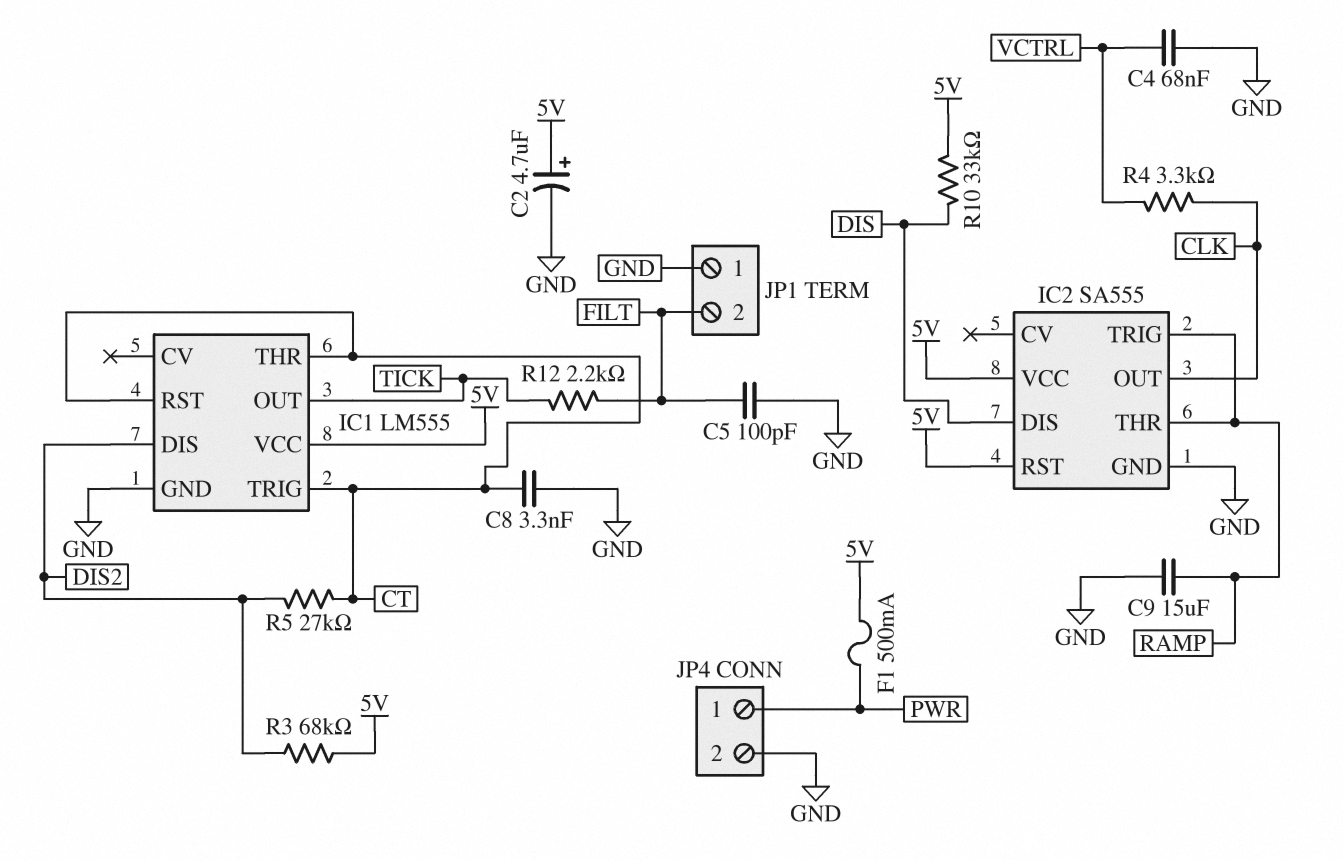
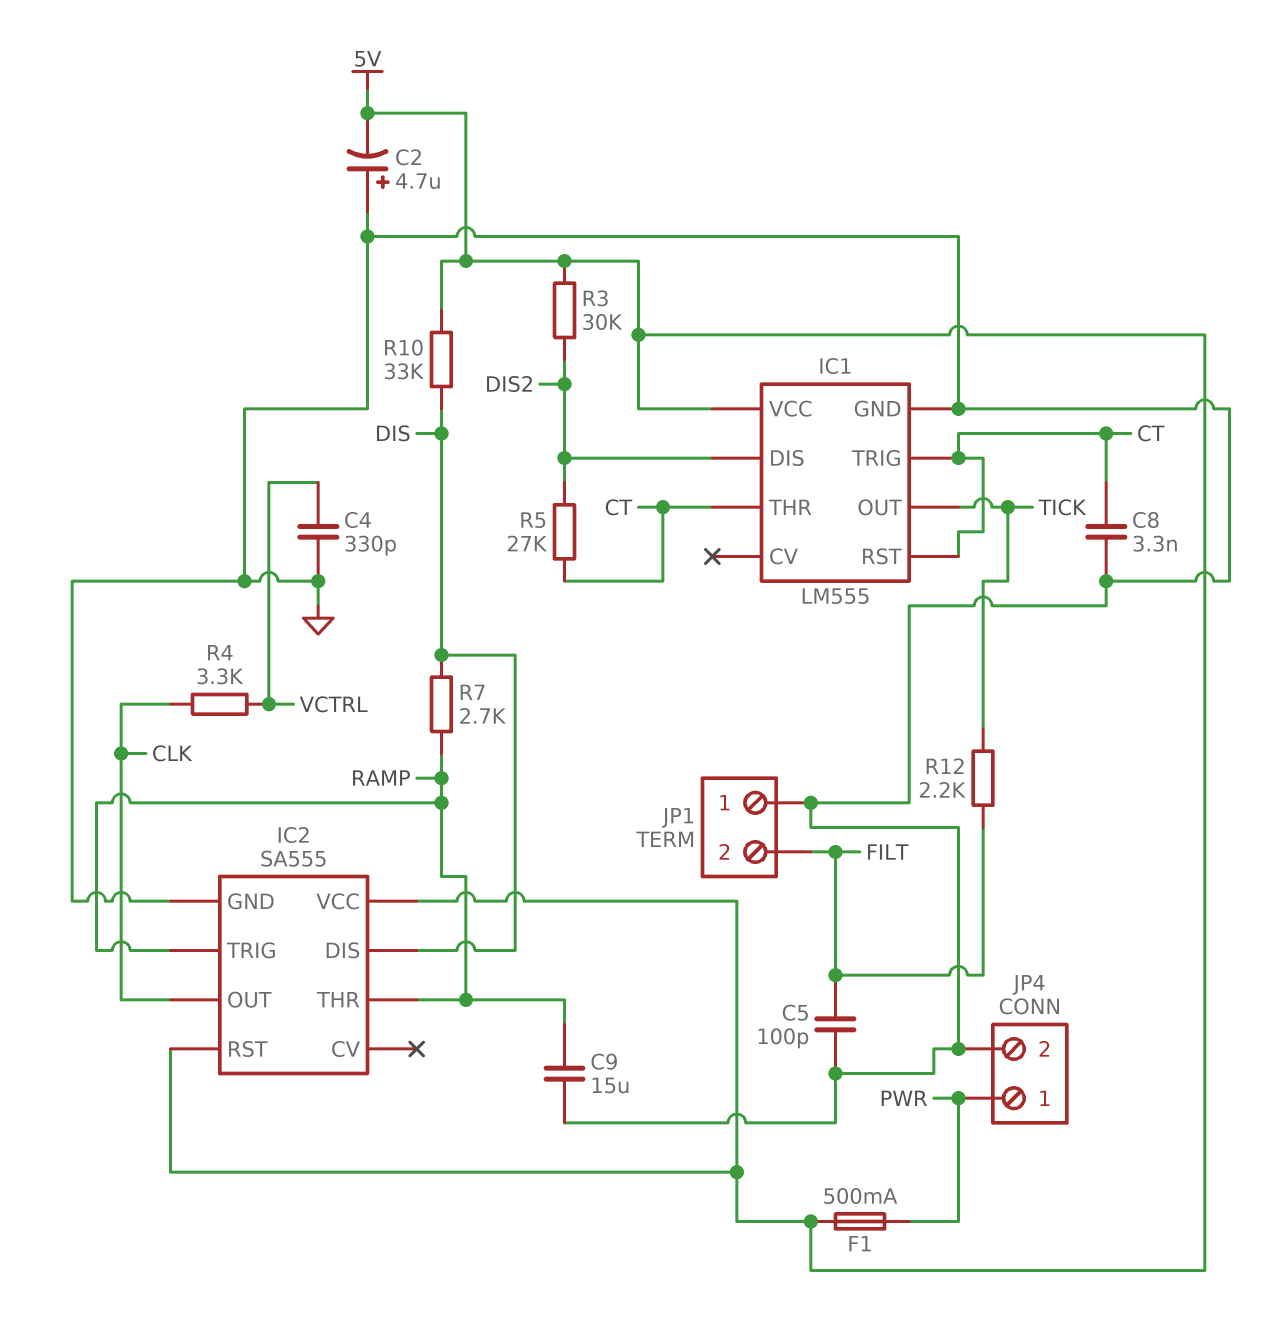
C2: 4.7uF (plus 5V, minus GND) -> 4.7uF (plus GND, minus 5V)
C4: 68nF (GND, VCTRL) -> 330pF (GND, VCTRL)
R3: 68k (5V, DIS2) -> 30k (5V, DIS2)
R7: none -> 2.7k (DIS, RAMP)

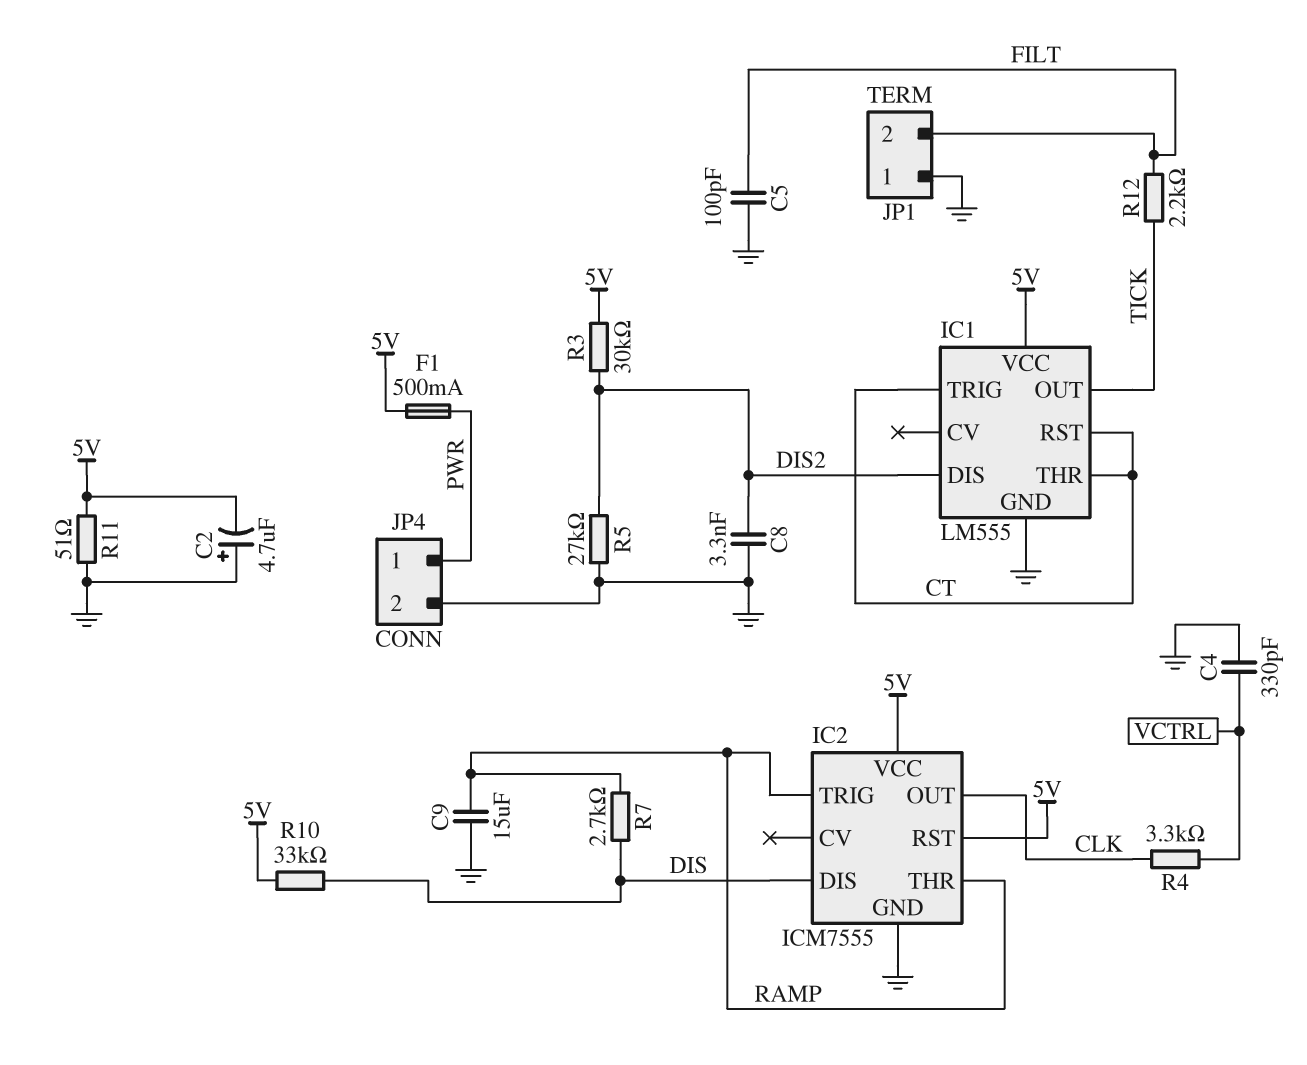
C8: 3.3nF (CT, GND) -> 3.3nF (DIS2, GND)
IC2: SA555 -> ICM7555
R5: 27k (CT, DIS2) -> 27k (DIS2, GND)
R11: none -> 51 (5V, GND)

